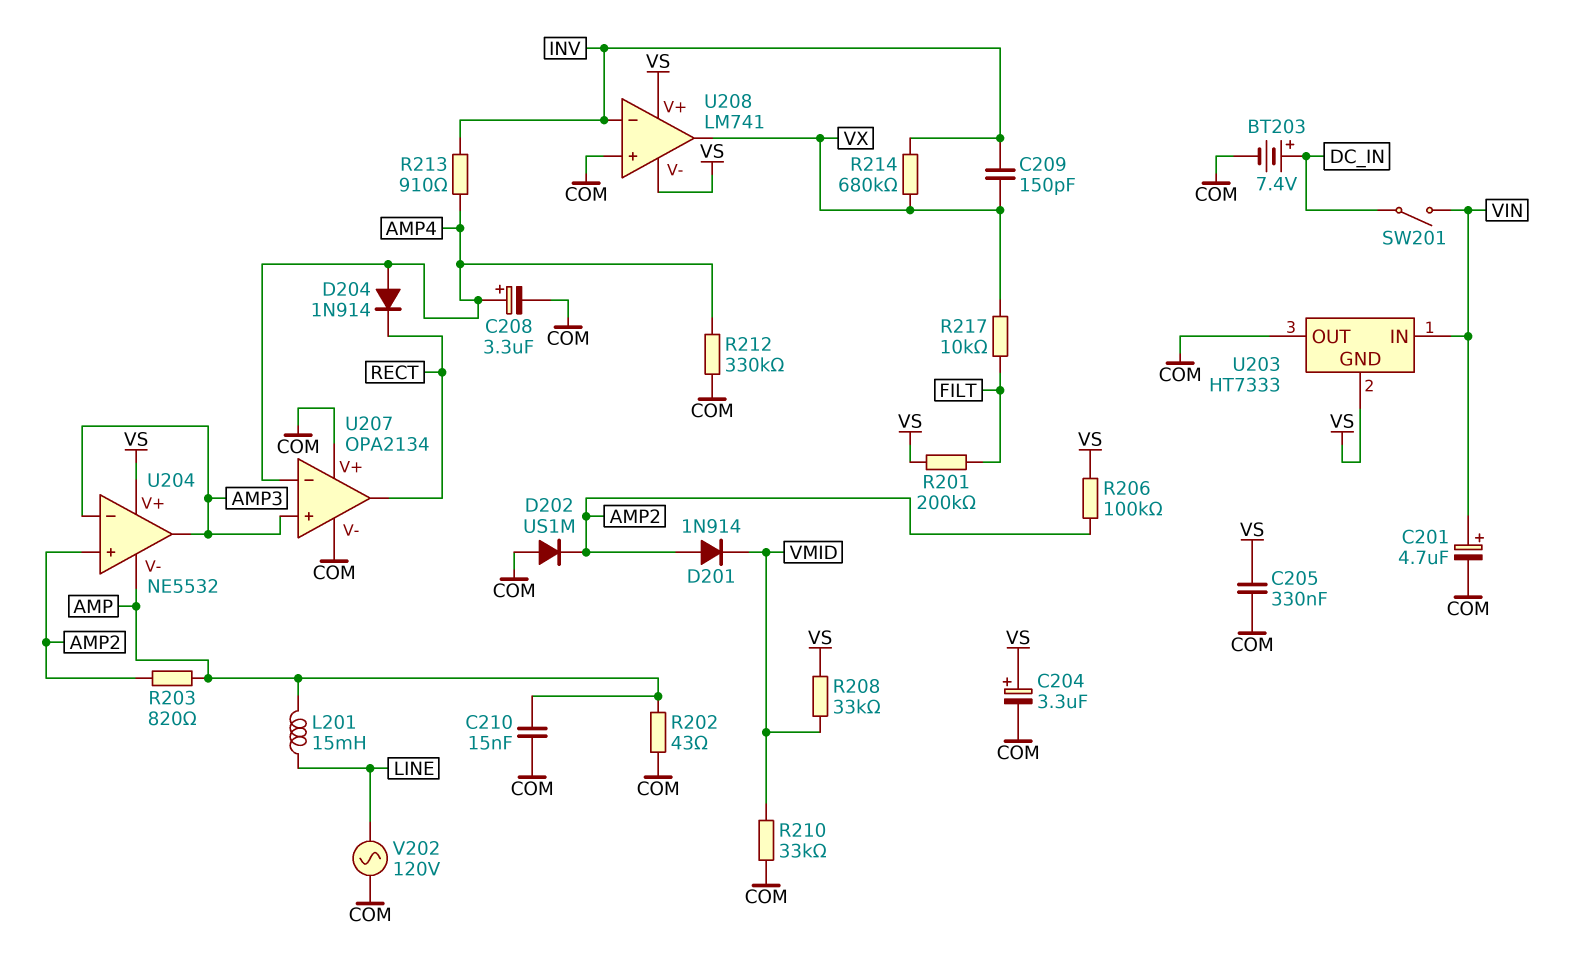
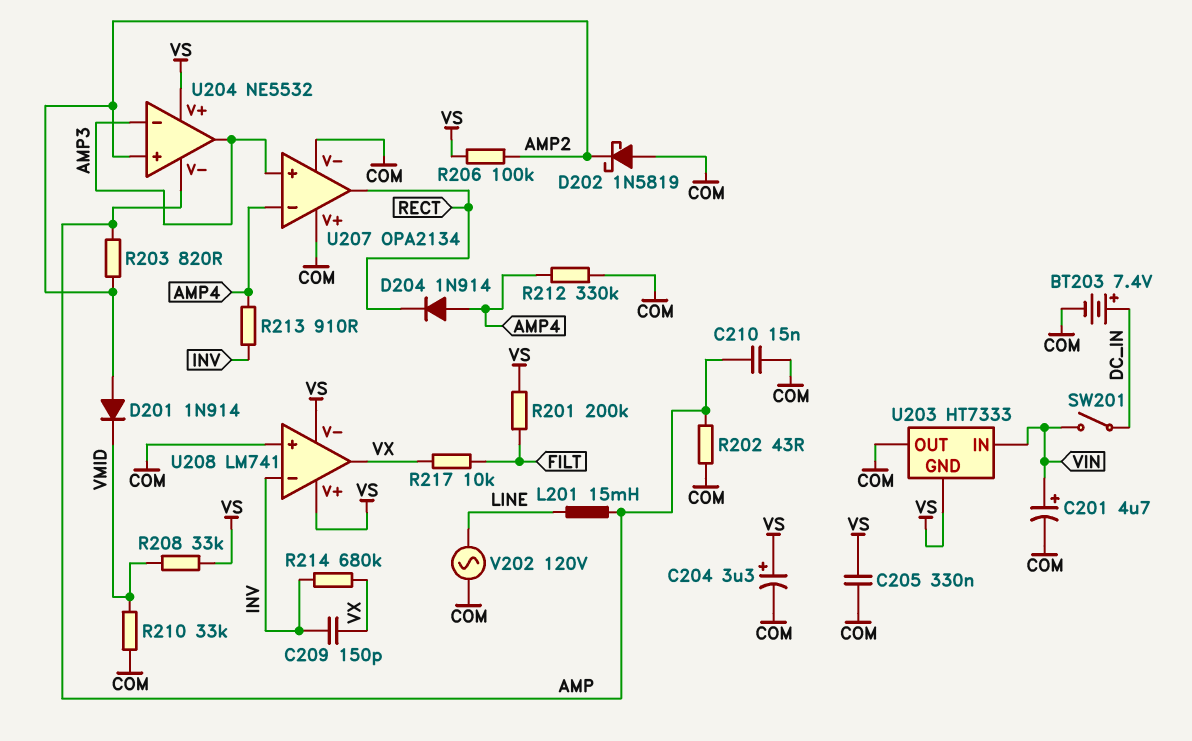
C208: 3.3uF (plus AMP4, minus COM) -> none
D202: diode US1M (A COM, K AMP2) -> schottky 1N5819 (A COM, K AMP2)

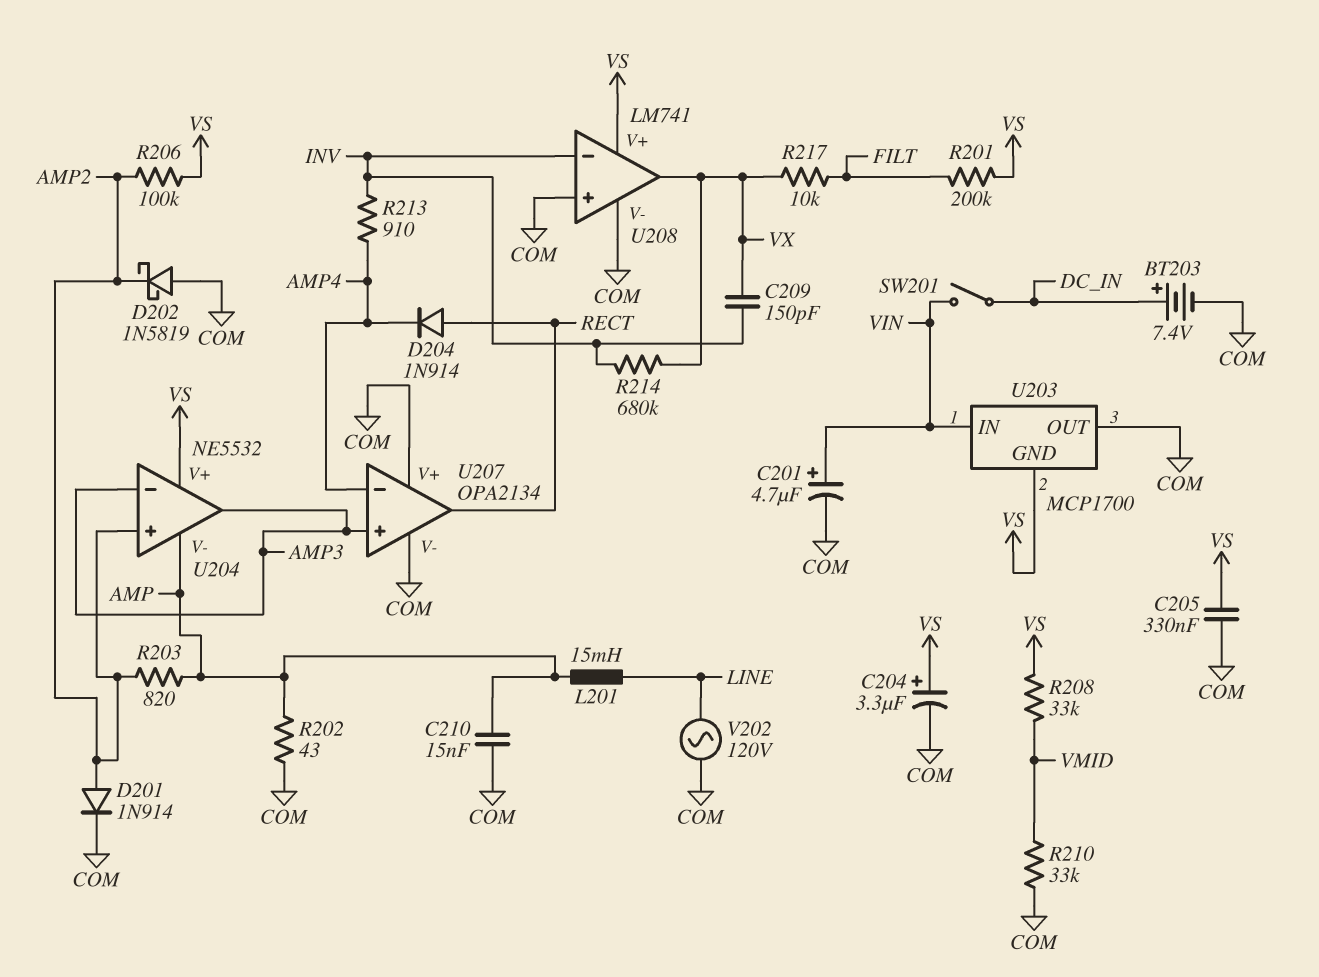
D201: diode 1N914 (A AMP2, K VMID) -> diode 1N914 (A AMP2, K COM)
D204: diode 1N914 (A AMP4, K RECT) -> diode 1N914 (A RECT, K AMP4)
R212: 330k (AMP4, COM) -> none
U203: HT7333 -> MCP1700
U208 pin V-: VS -> COM

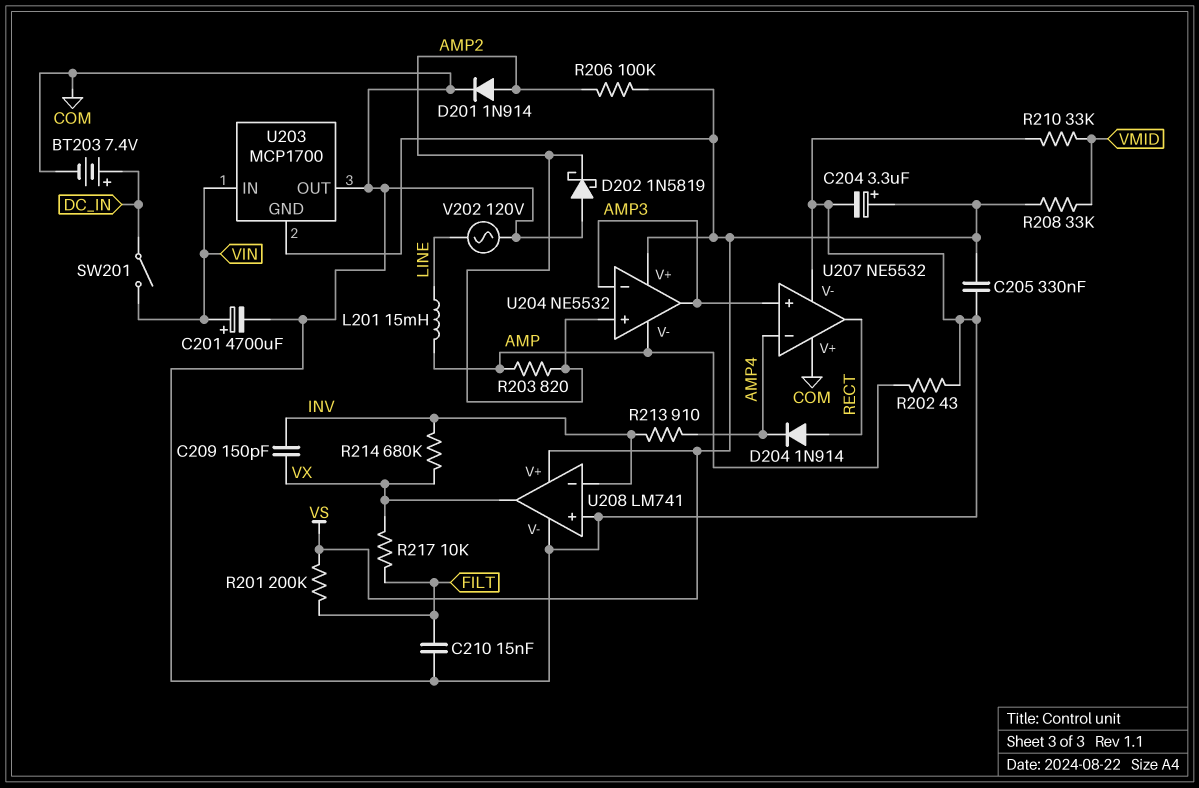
C201: 4.7uF (plus VIN, minus COM) -> 4700uF (plus VIN, minus COM)
C210: 15nF (AMP, COM) -> 15nF (COM, FILT)
U207: OPA2134 -> NE5532

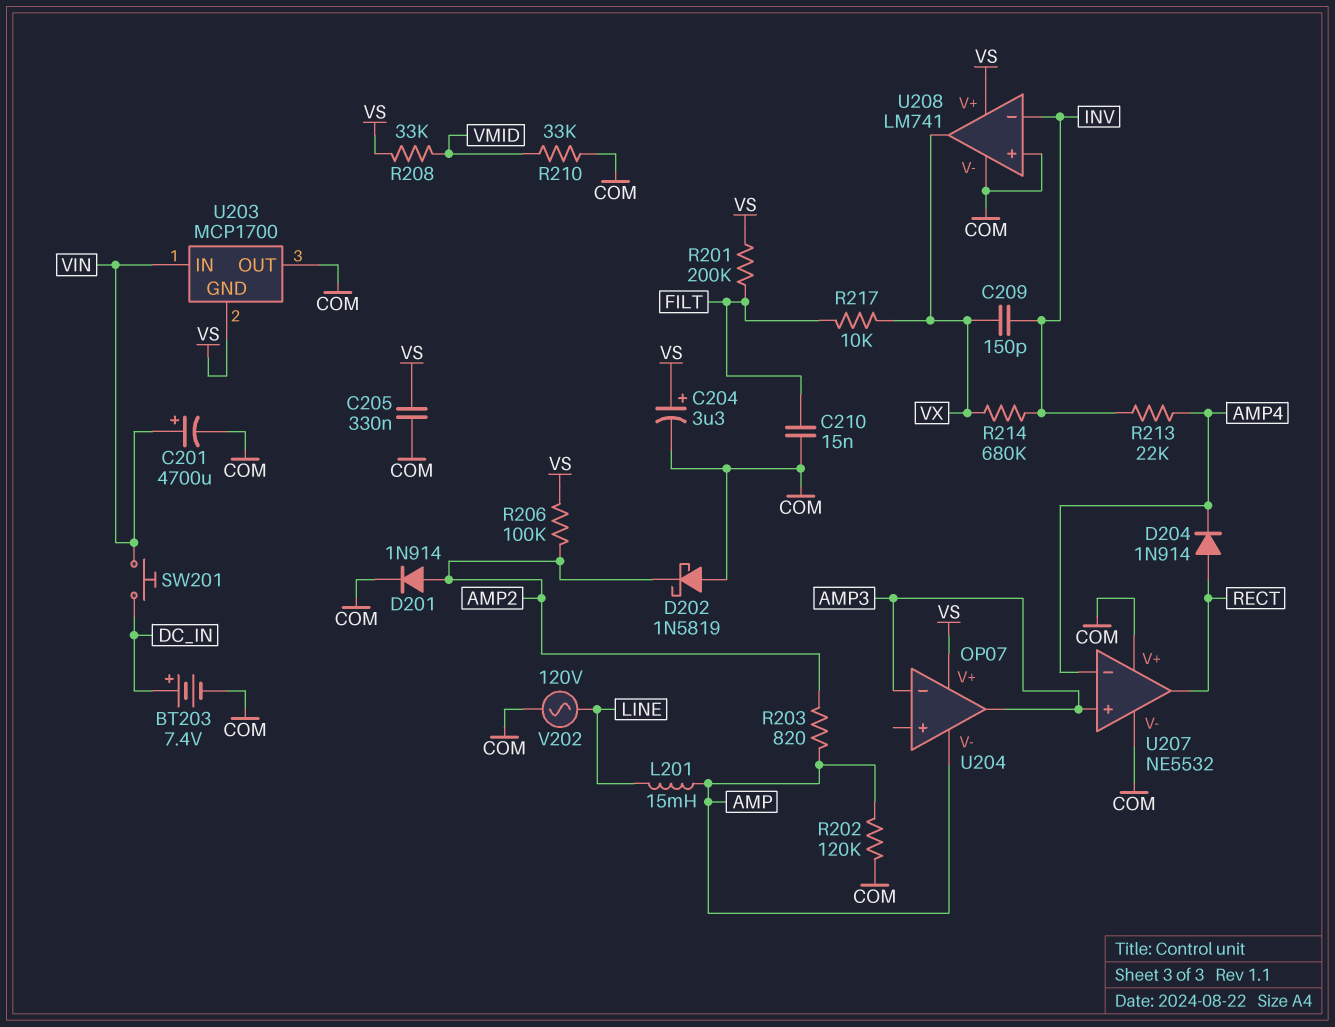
R202: 43 (AMP, COM) -> 120k (AMP, COM)
R213: 910 (AMP4, INV) -> 22k (AMP4, INV)
SW201: switch (DC_IN, VIN) -> button (DC_IN, VIN)
U204: NE5532 -> OP07
U204 pin in+: AMP2 -> none

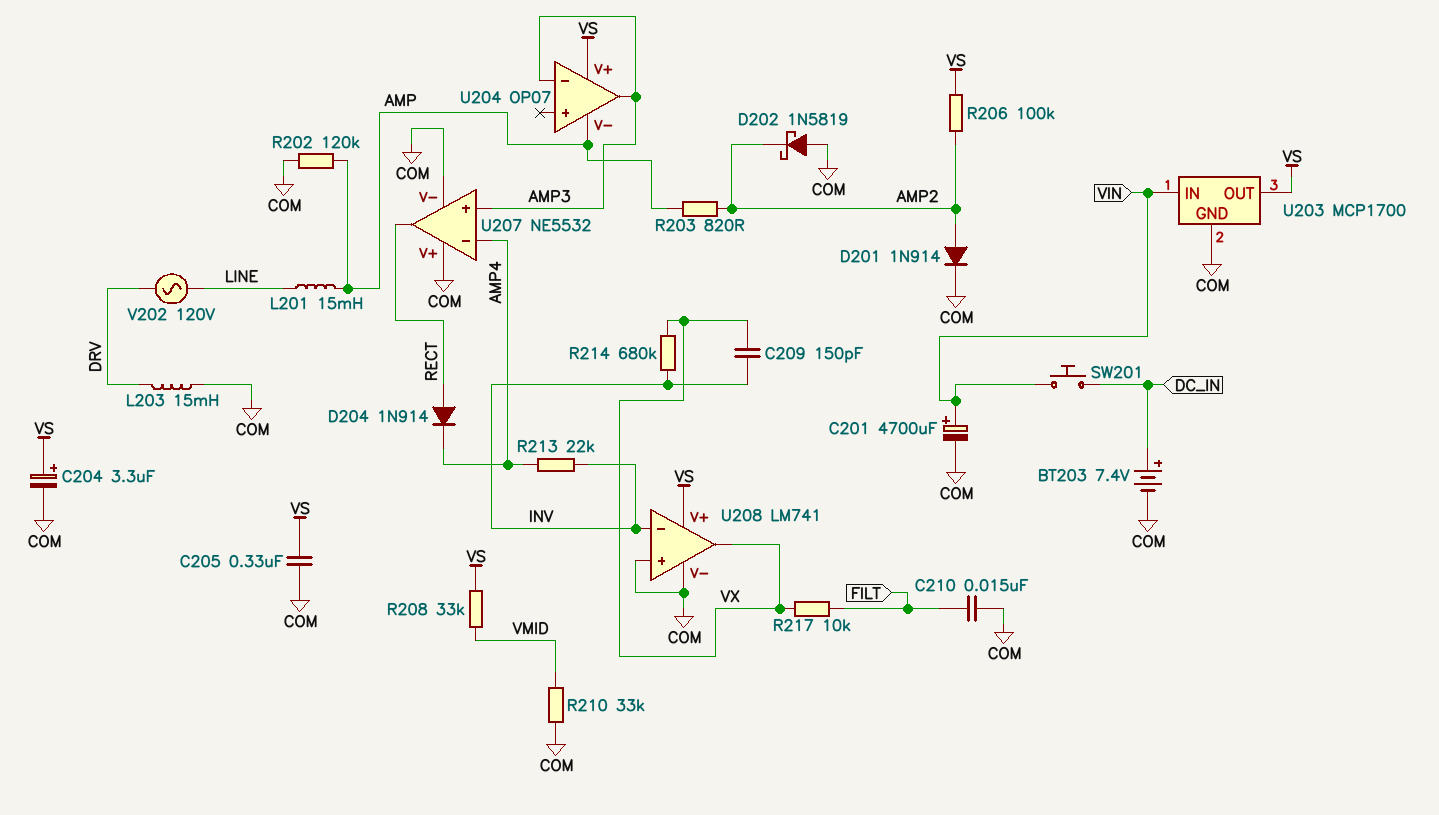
L203: none -> 15mH (COM, DRV)
R201: 200k (FILT, VS) -> none
U203 pin GND: VS -> COM
U203 pin OUT: COM -> VS
V202: AC 120V (COM, LINE) -> AC 120V (DRV, LINE)

